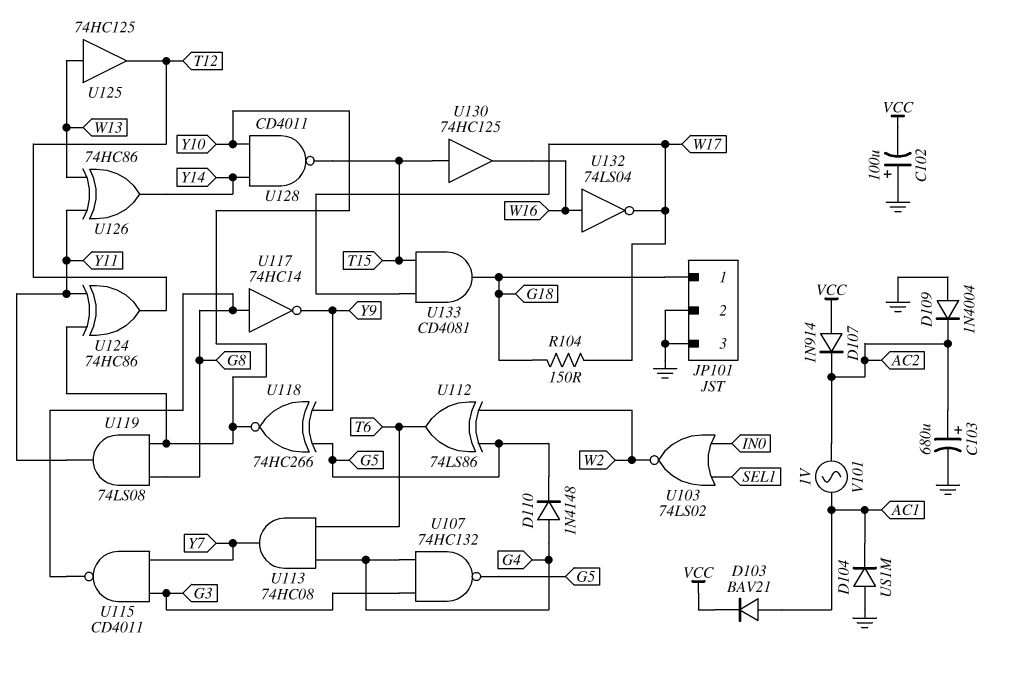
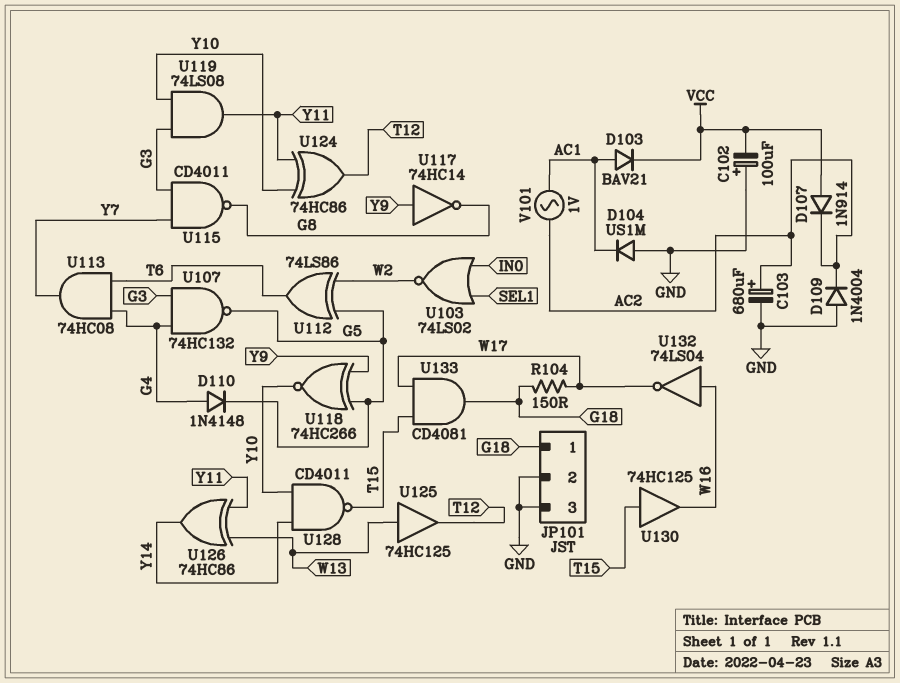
U117: NOT 74HC14 (in G8, out Y9) -> NOT 74HC14 (in Y9, out G8)
U119: AND 74LS08 (in G8, in Y10, out Y11) -> AND 74LS08 (in G3, in Y10, out Y11)

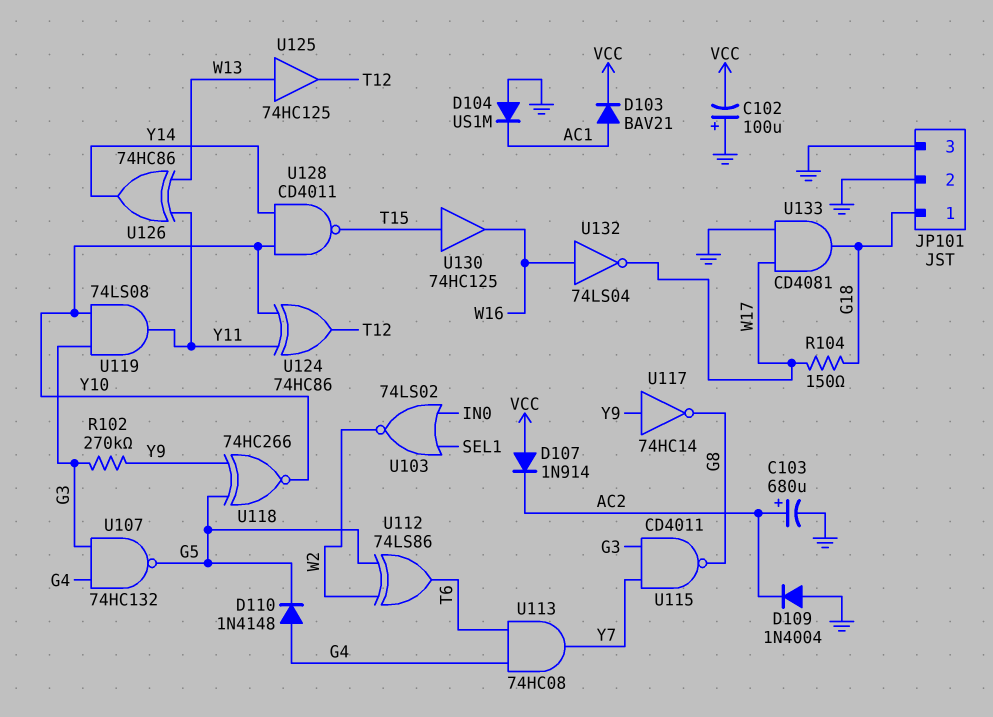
R102: none -> 270k (G3, Y9)
U133: AND CD4081 (in T15, in W17, out G18) -> AND CD4081 (in GND, in W17, out G18)
V101: AC 1V (AC1, AC2) -> none

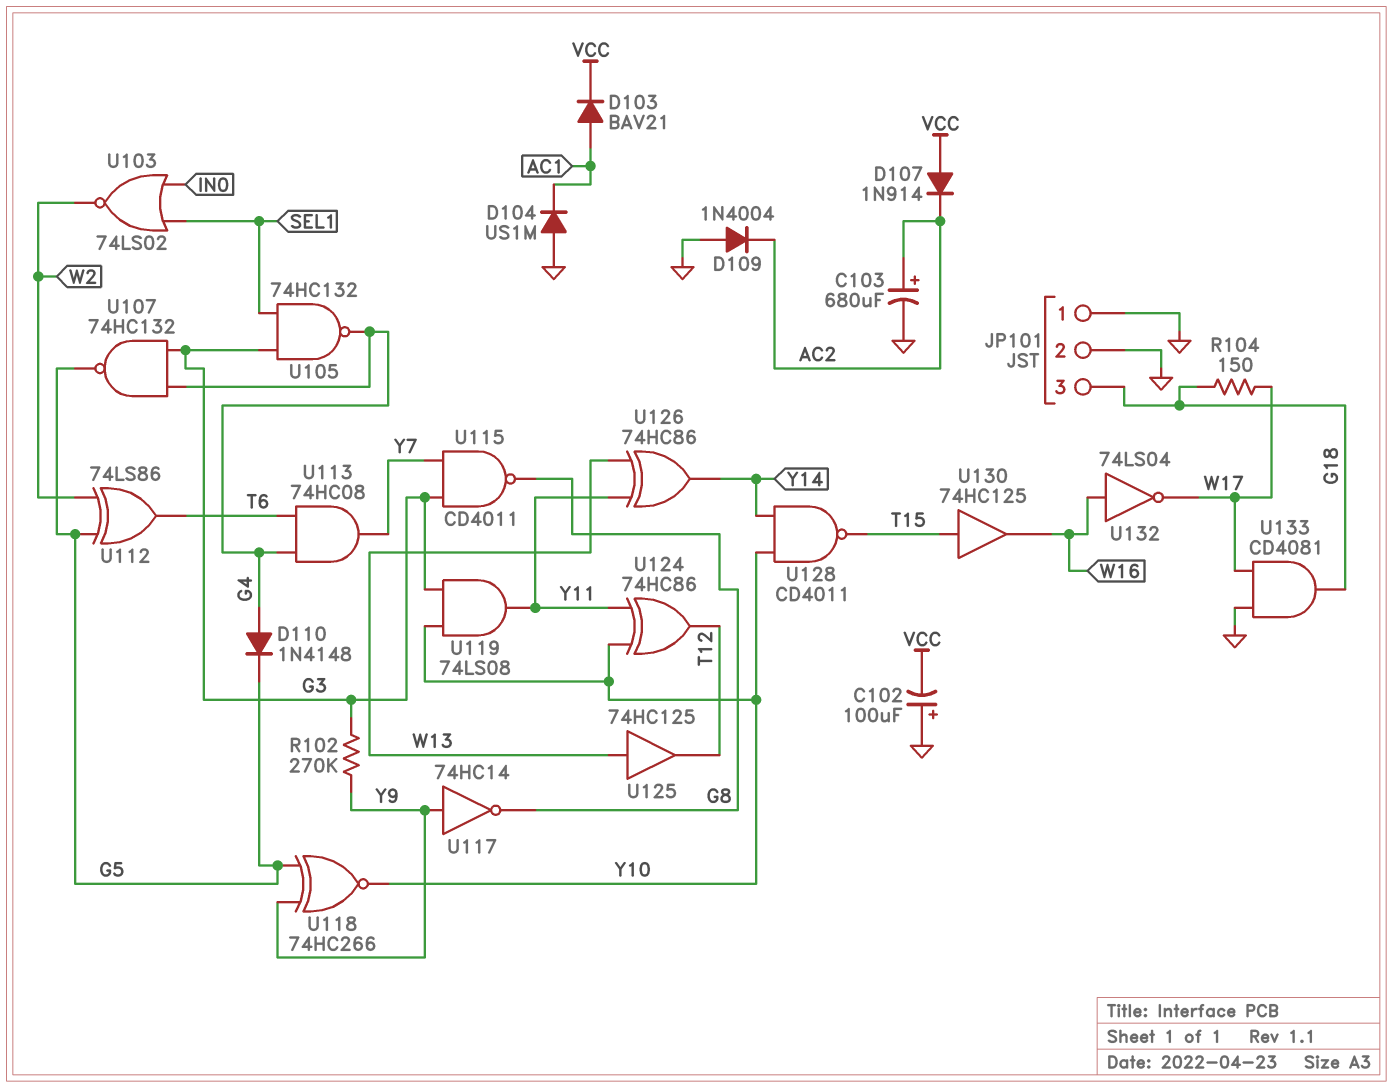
JP101 pin 1: G18 -> GND
JP101 pin 3: GND -> G18
U105: none -> NAND 74HC132 (in G3, in SEL1, out G4)

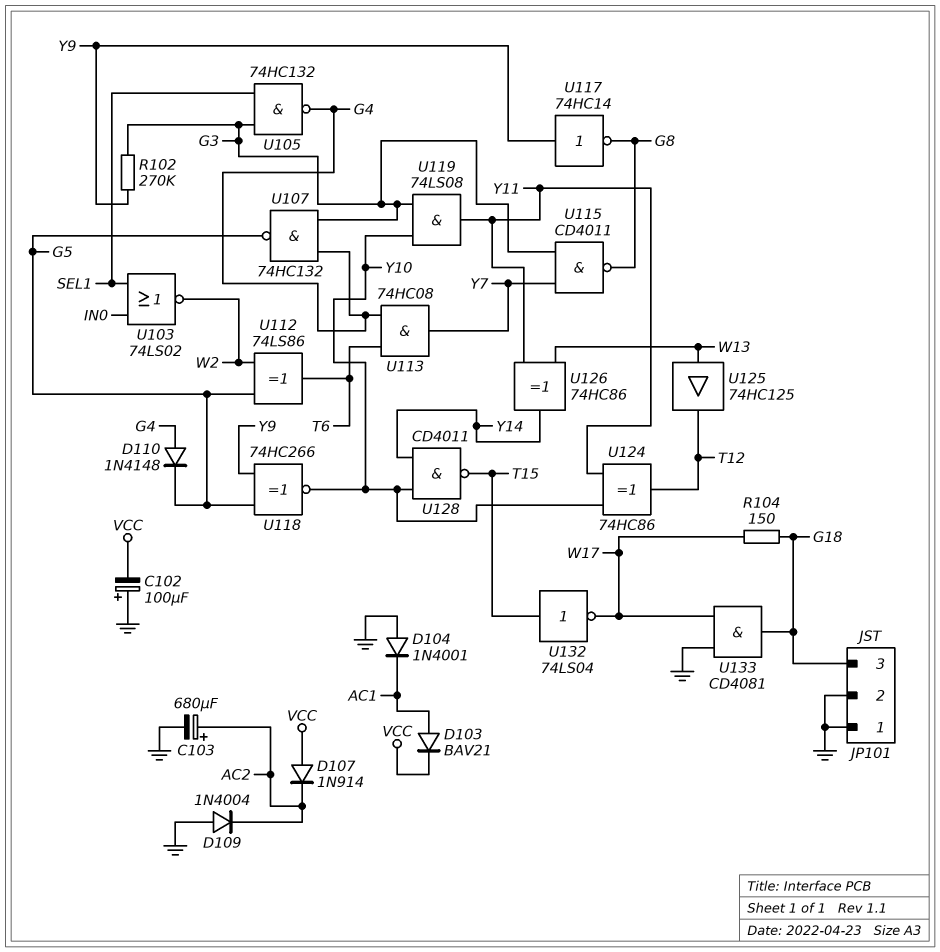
D104: diode US1M (A GND, K AC1) -> diode 1N4001 (A GND, K AC1)
U130: buffer 74HC125 (in T15, out W16) -> none
U132: NOT 74LS04 (in W16, out W17) -> NOT 74LS04 (in T15, out W17)

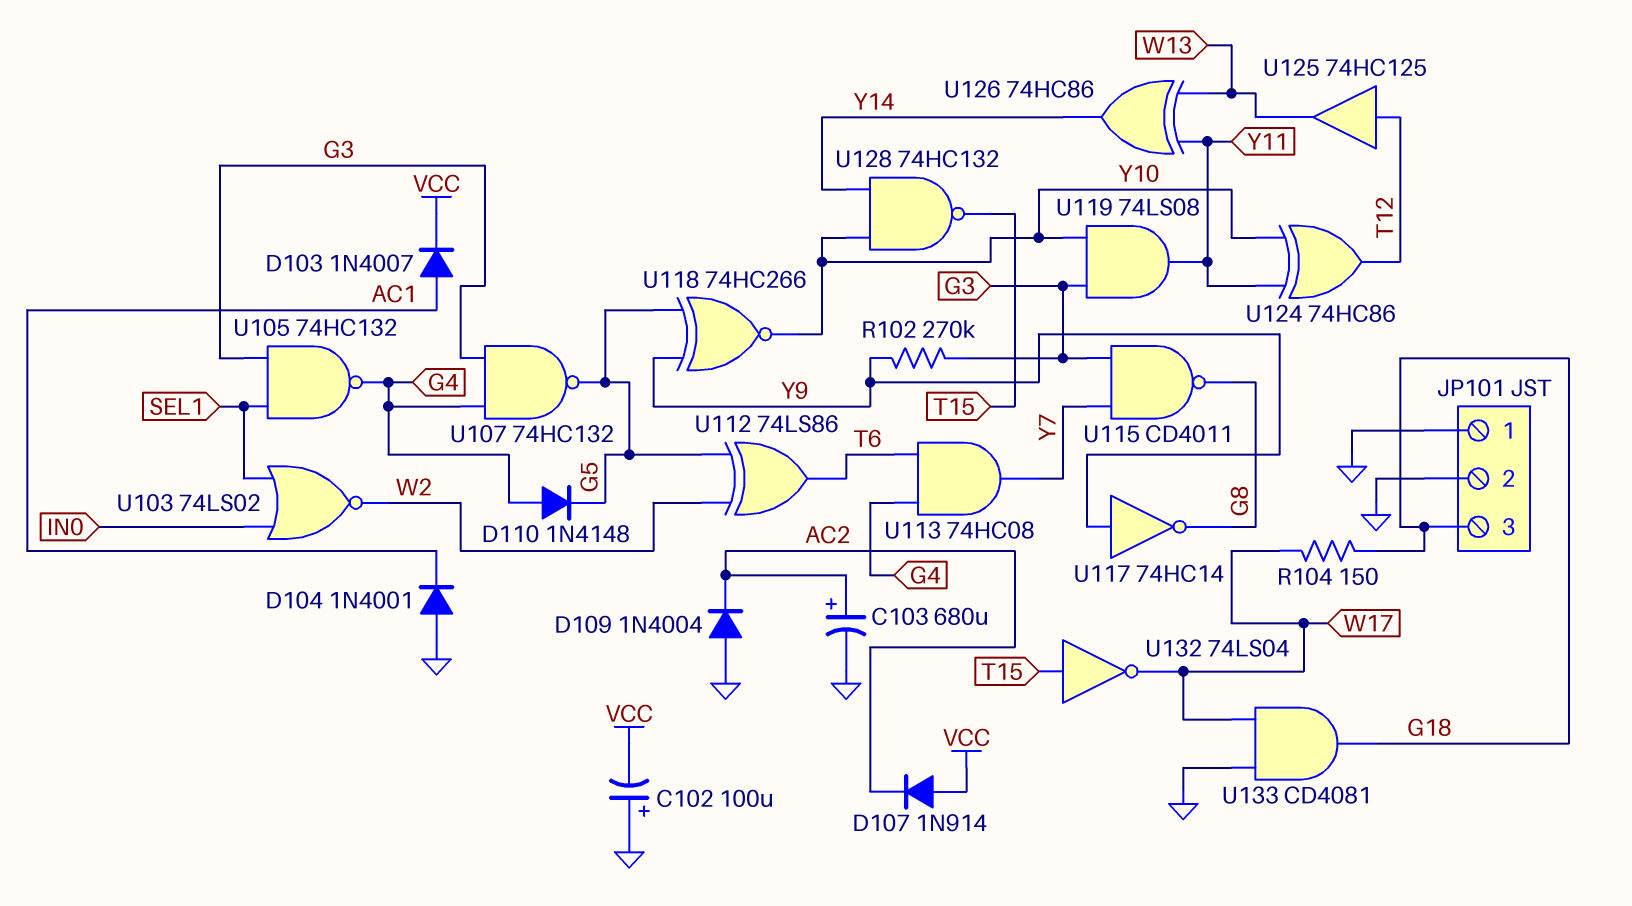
D103: diode BAV21 (A AC1, K VCC) -> diode 1N4007 (A AC1, K VCC)
U125: buffer 74HC125 (in W13, out T12) -> buffer 74HC125 (in T12, out W13)
U128: NAND CD4011 (in Y10, in Y14, out T15) -> NAND 74HC132 (in Y10, in Y14, out T15)

